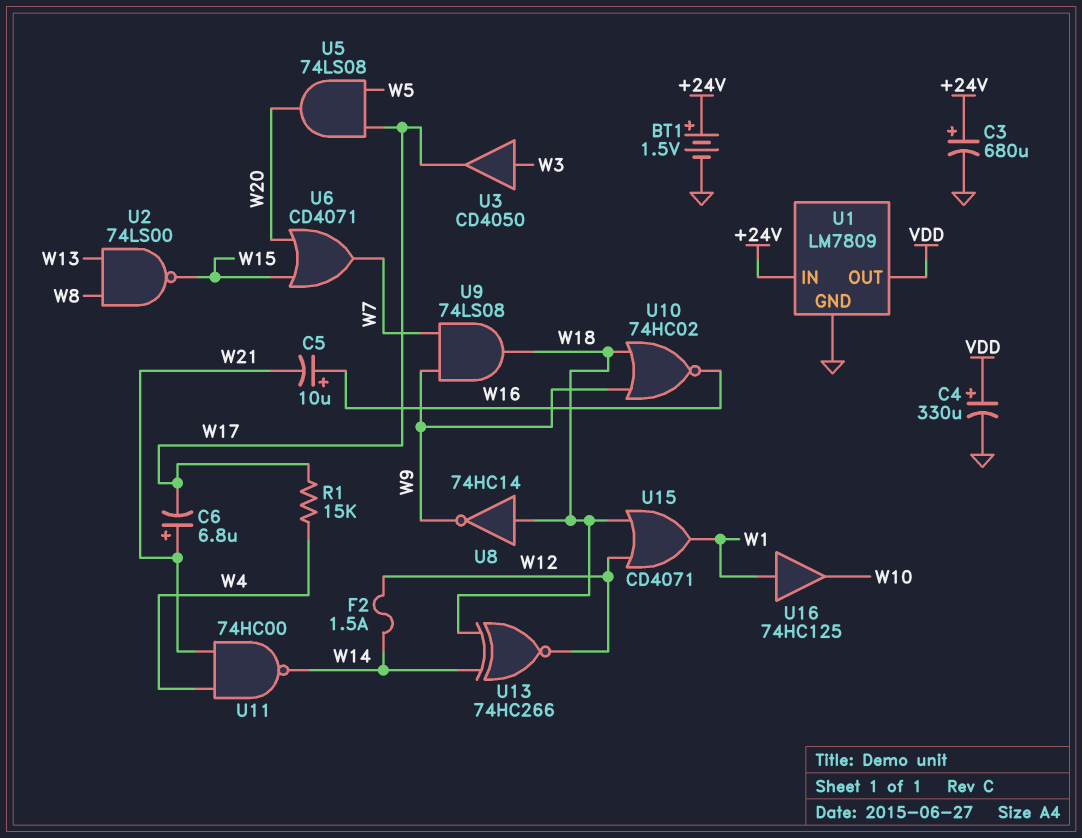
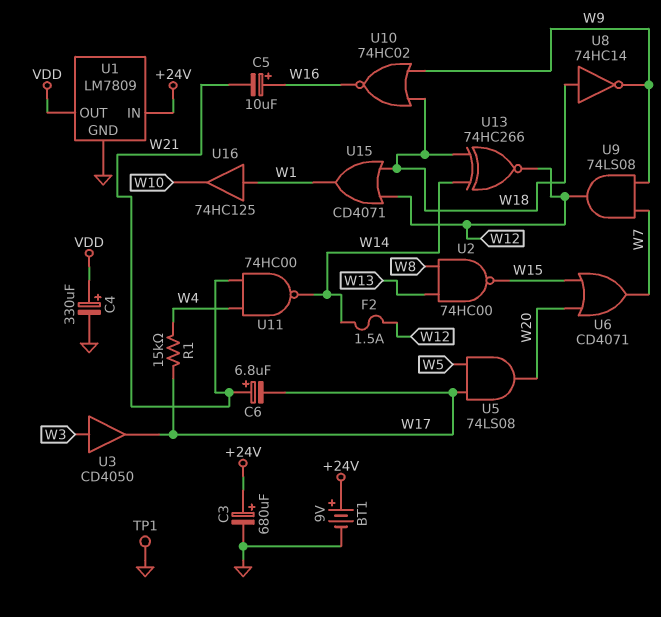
BT1: 1.5V (plus +24V, minus GND) -> 9V (plus +24V, minus GND)
TP1: none -> test point (GND)
U2: NAND 74LS00 (in W8, in W13, out W15) -> NAND 74HC00 (in W8, in W13, out W15)
U9: AND 74LS08 (in W7, in W9, out W18) -> AND 74LS08 (in W7, in W9, out W12)

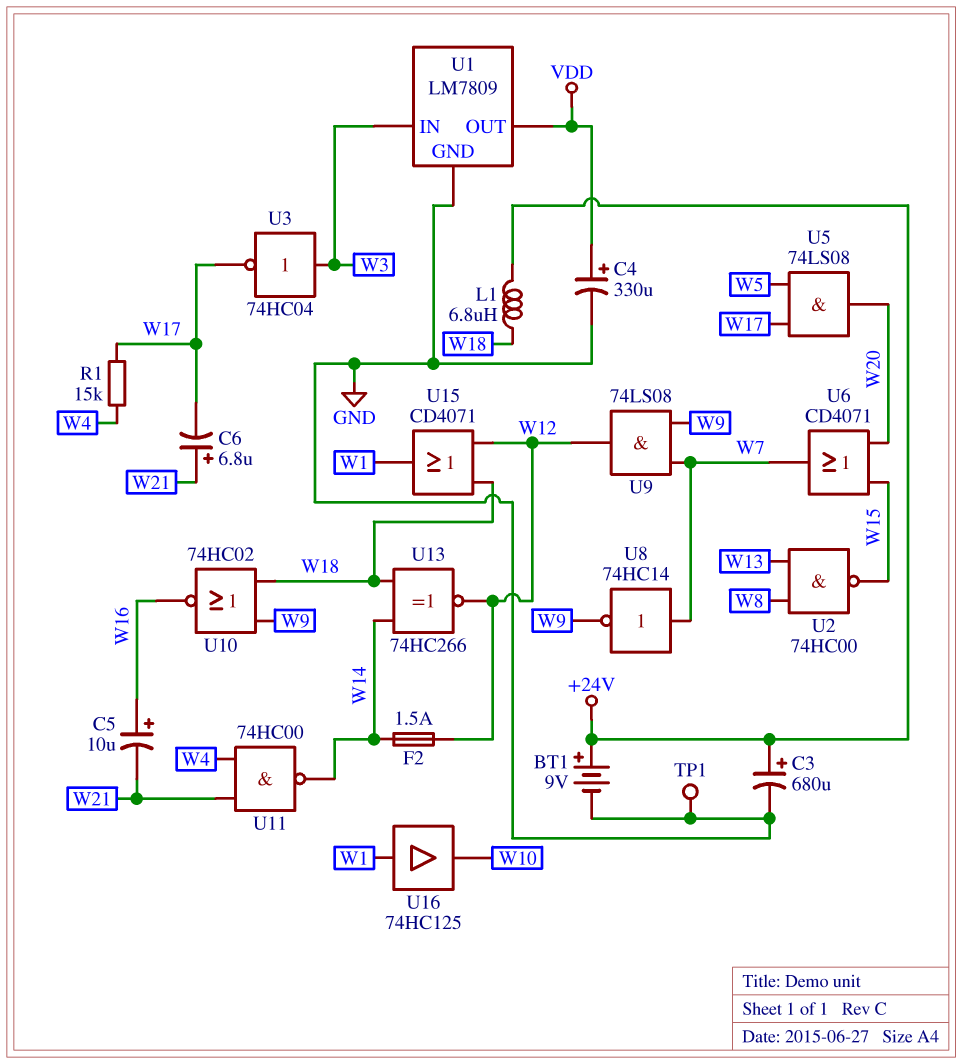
L1: none -> 6.8uH (+24V, W18)
U1 pin IN: +24V -> W3
U3: buffer CD4050 (in W3, out W17) -> NOT 74HC04 (in W3, out W17)
U8: NOT 74HC14 (in W18, out W9) -> NOT 74HC14 (in W7, out W9)

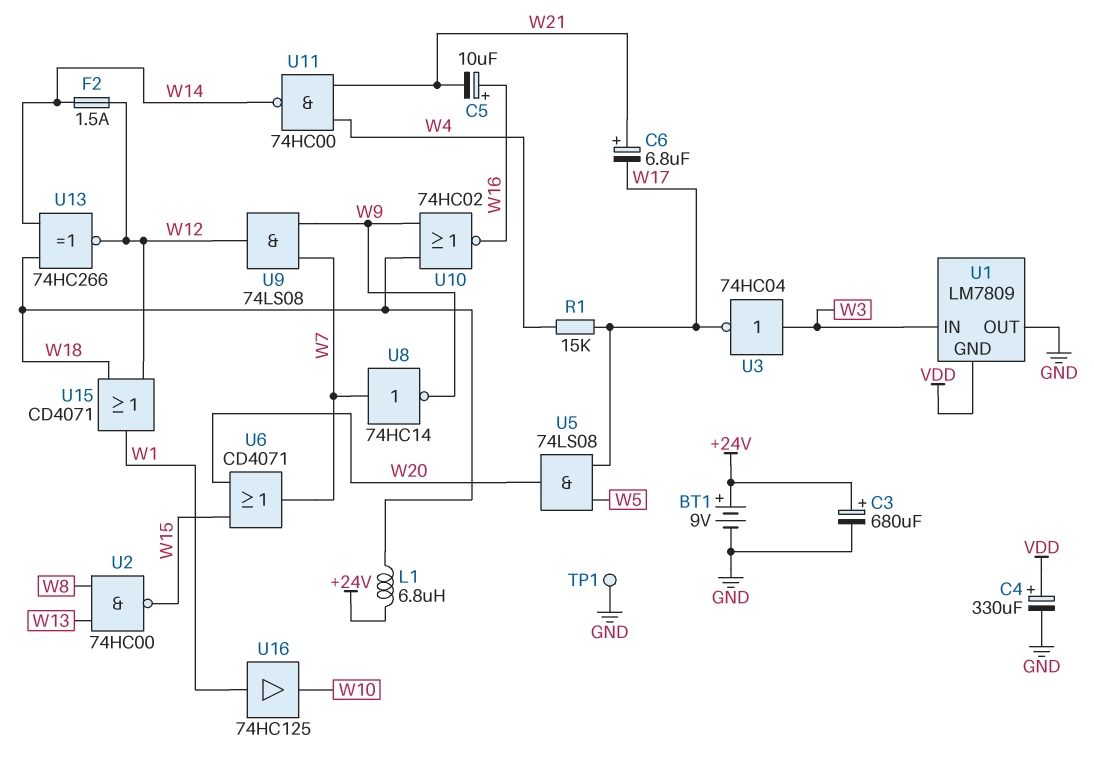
U1 pin GND: GND -> VDD
U1 pin OUT: VDD -> GND

